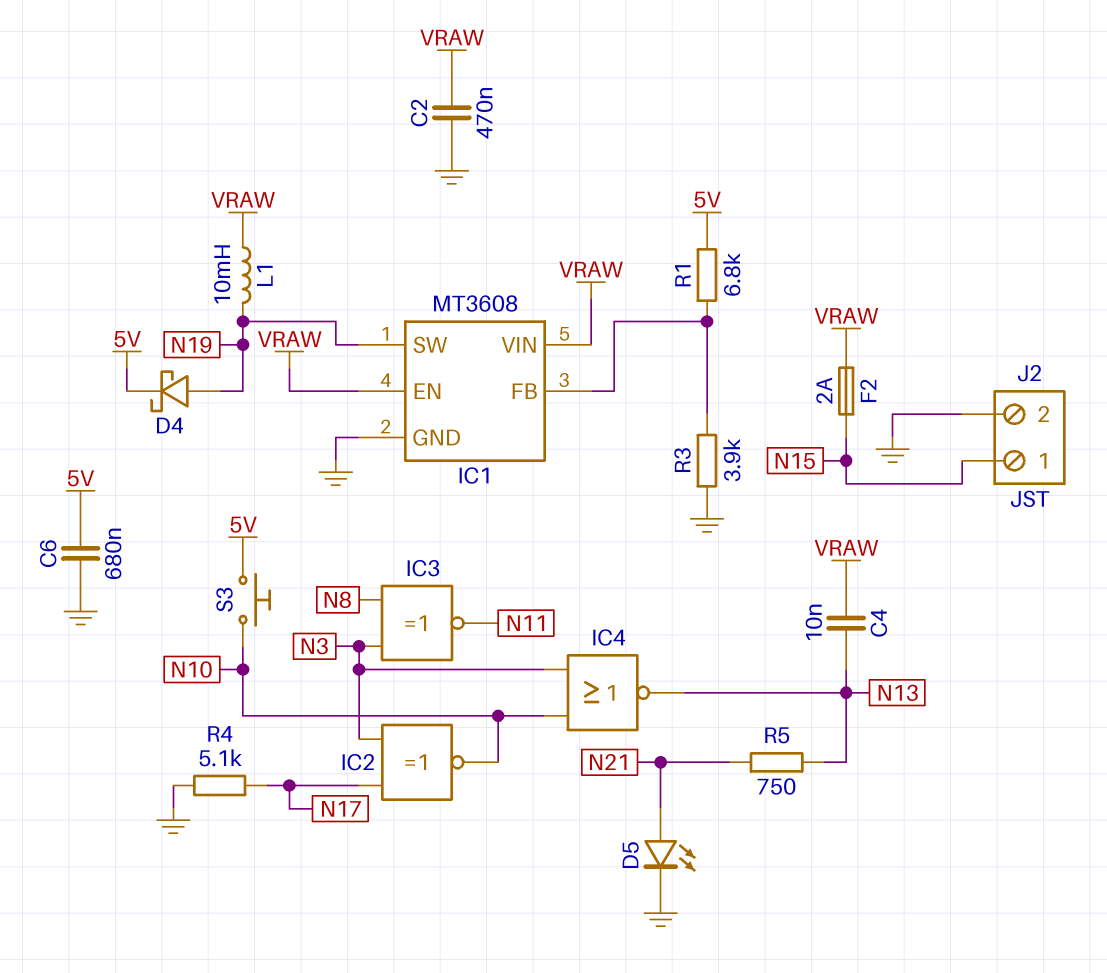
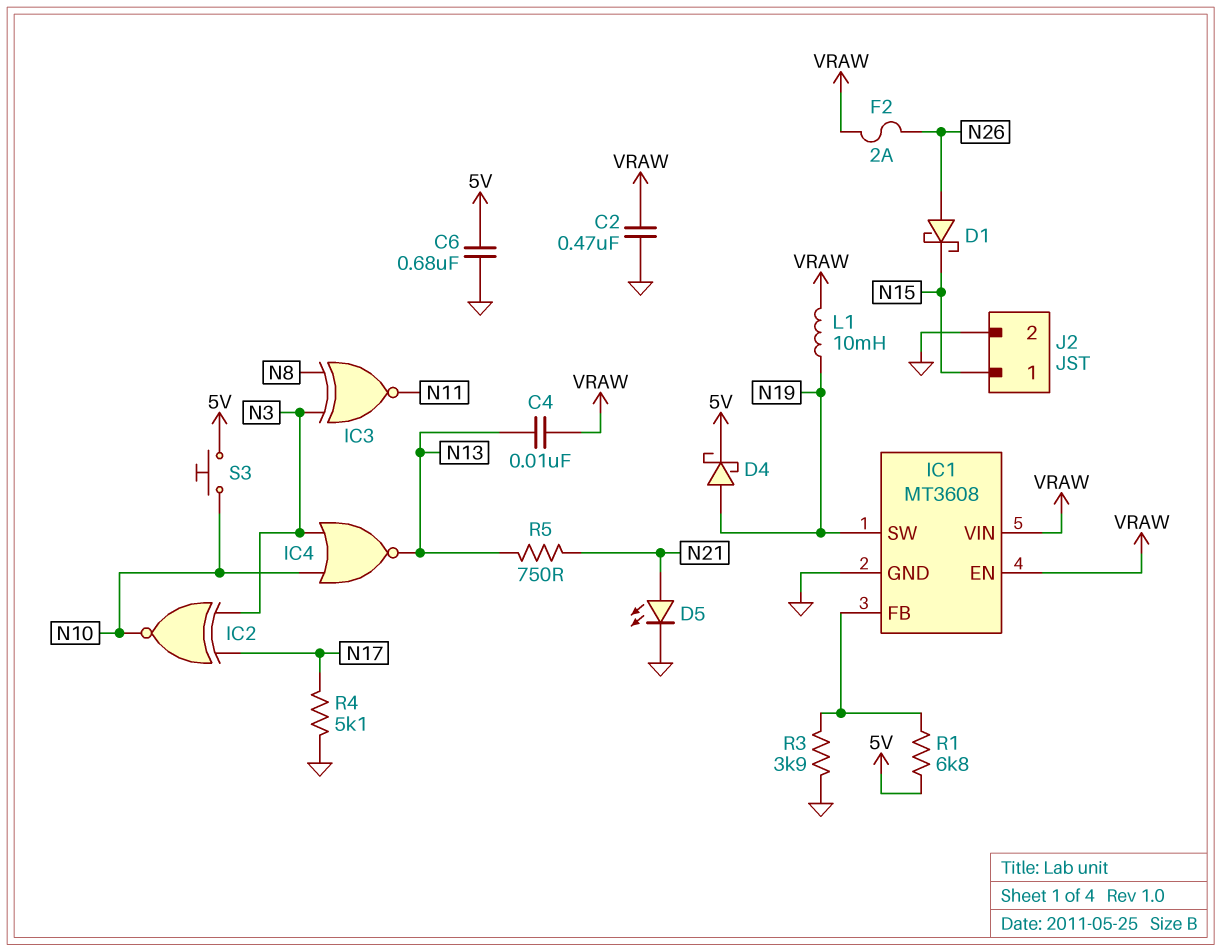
D1: none -> schottky (A N26, K N15)
F2: 2A (N15, VRAW) -> 2A (N26, VRAW)

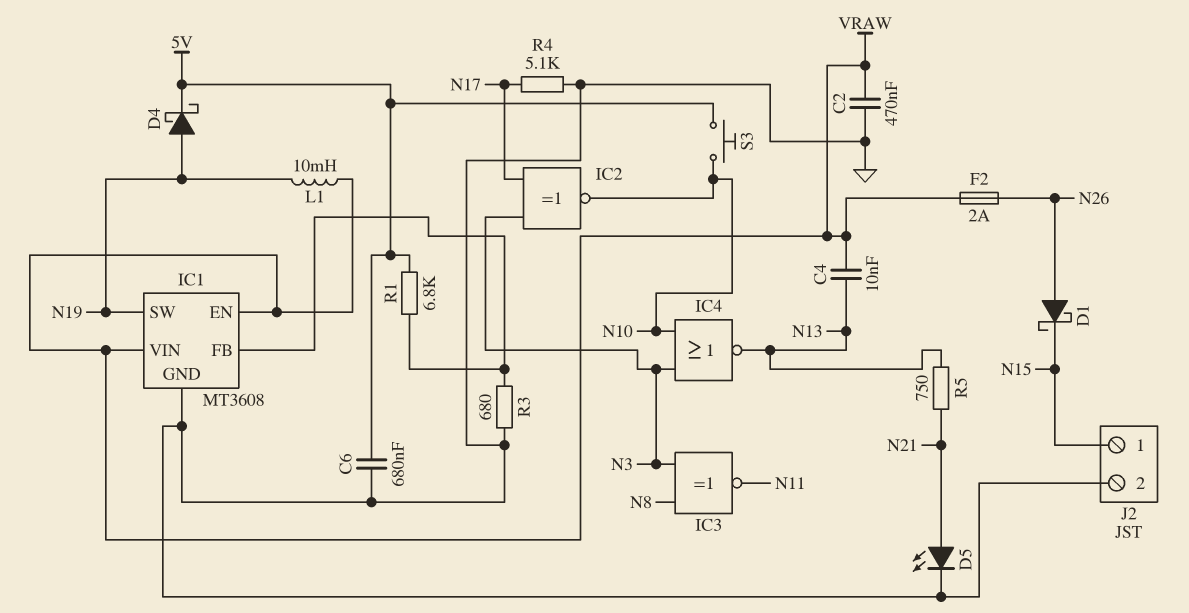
R3: 3.9k (GND, IC1/FB) -> 680 (GND, IC1/FB)

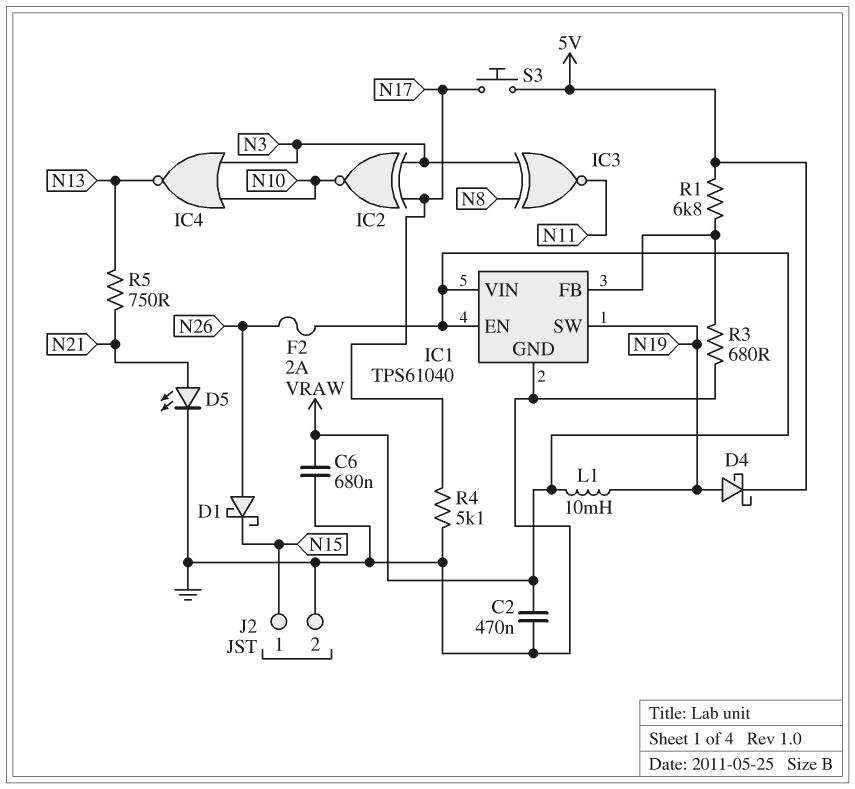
C4: 10nF (N13, VRAW) -> none
C6: 680nF (5V, GND) -> 680nF (GND, VRAW)
IC1: MT3608 -> TPS61040
S3: button (5V, N10) -> button (5V, N17)

